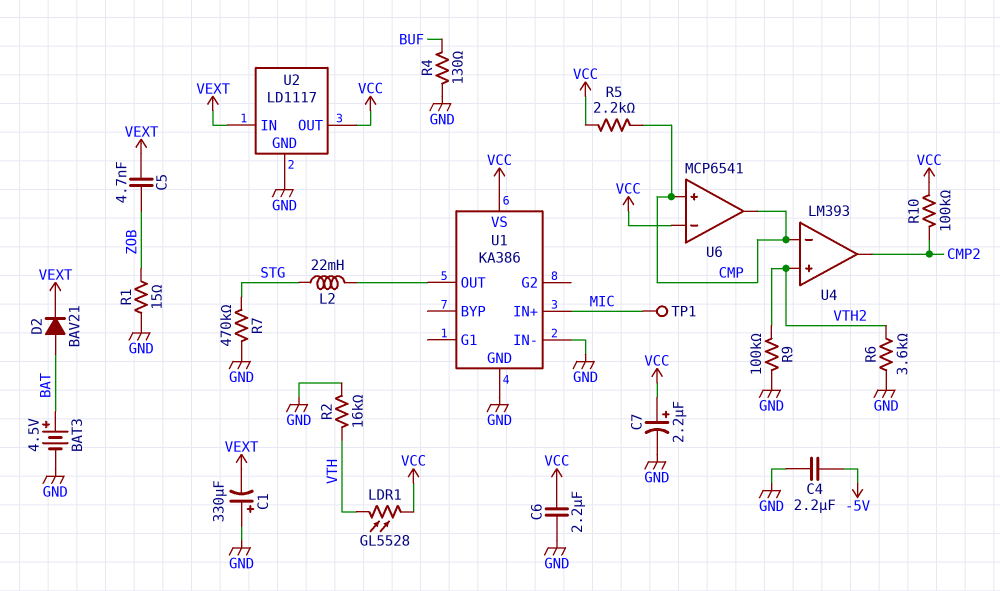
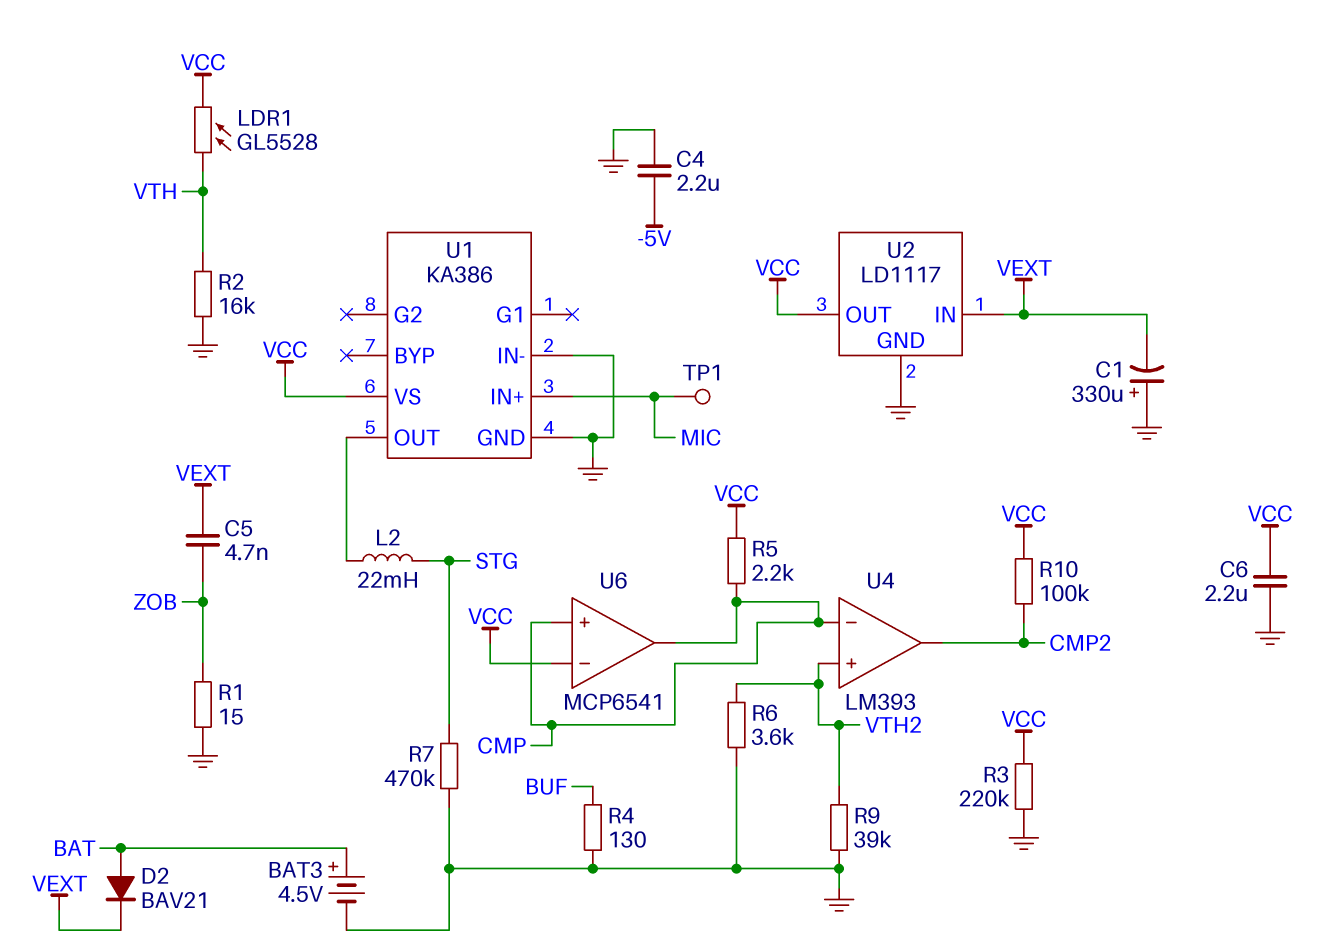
C7: 2.2uF (plus VCC, minus GND) -> none
R3: none -> 220k (GND, VCC)
R9: 100k (GND, VTH2) -> 39k (GND, VTH2)

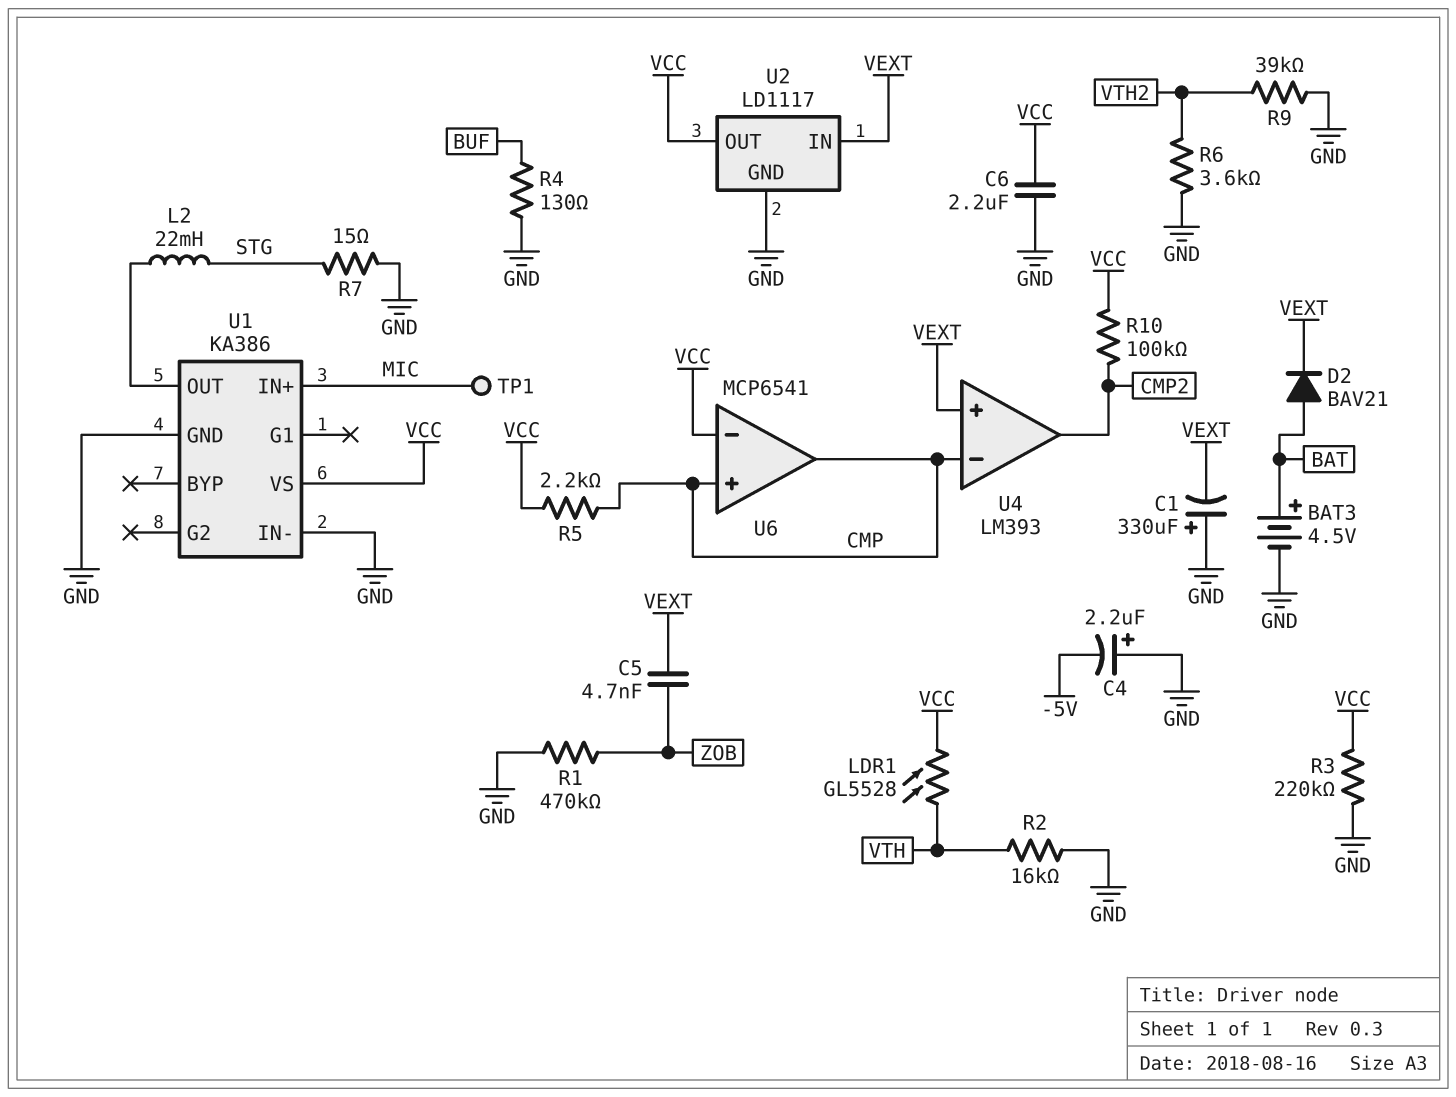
C4: 2.2uF (-5V, GND) -> 2.2uF (plus GND, minus -5V)
R1: 15 (GND, ZOB) -> 470k (GND, ZOB)
R7: 470k (GND, STG) -> 15 (GND, STG)
U4 pin in+: VTH2 -> VEXT

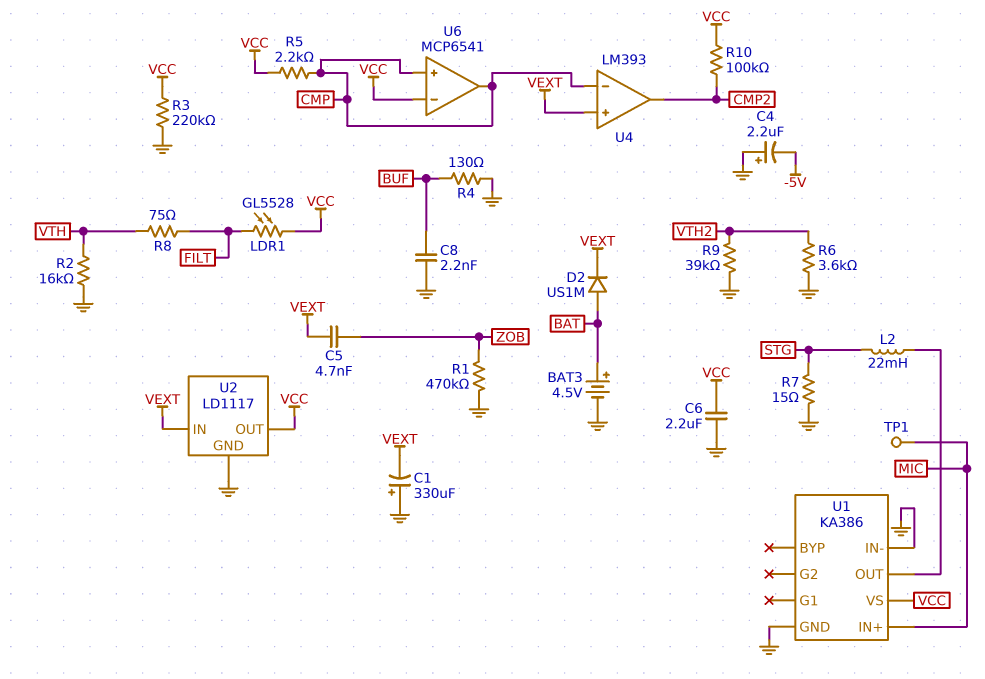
C8: none -> 2.2nF (BUF, GND)
D2: diode BAV21 (A BAT, K VEXT) -> diode US1M (A BAT, K VEXT)
LDR1: GL5528 (VCC, VTH) -> GL5528 (FILT, VCC)
R8: none -> 75 (FILT, VTH)

